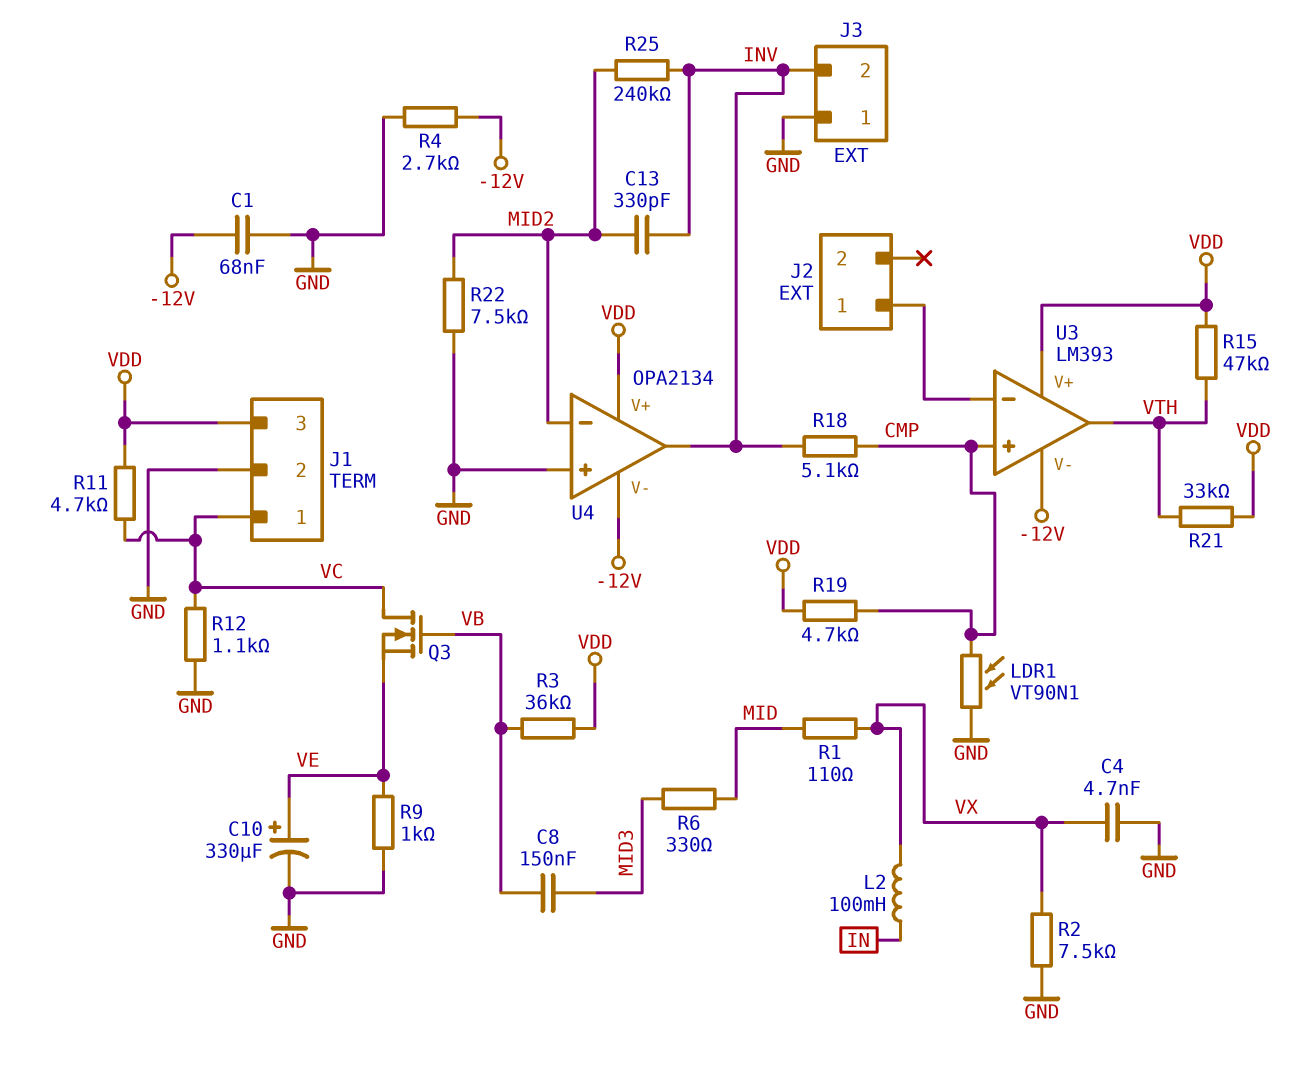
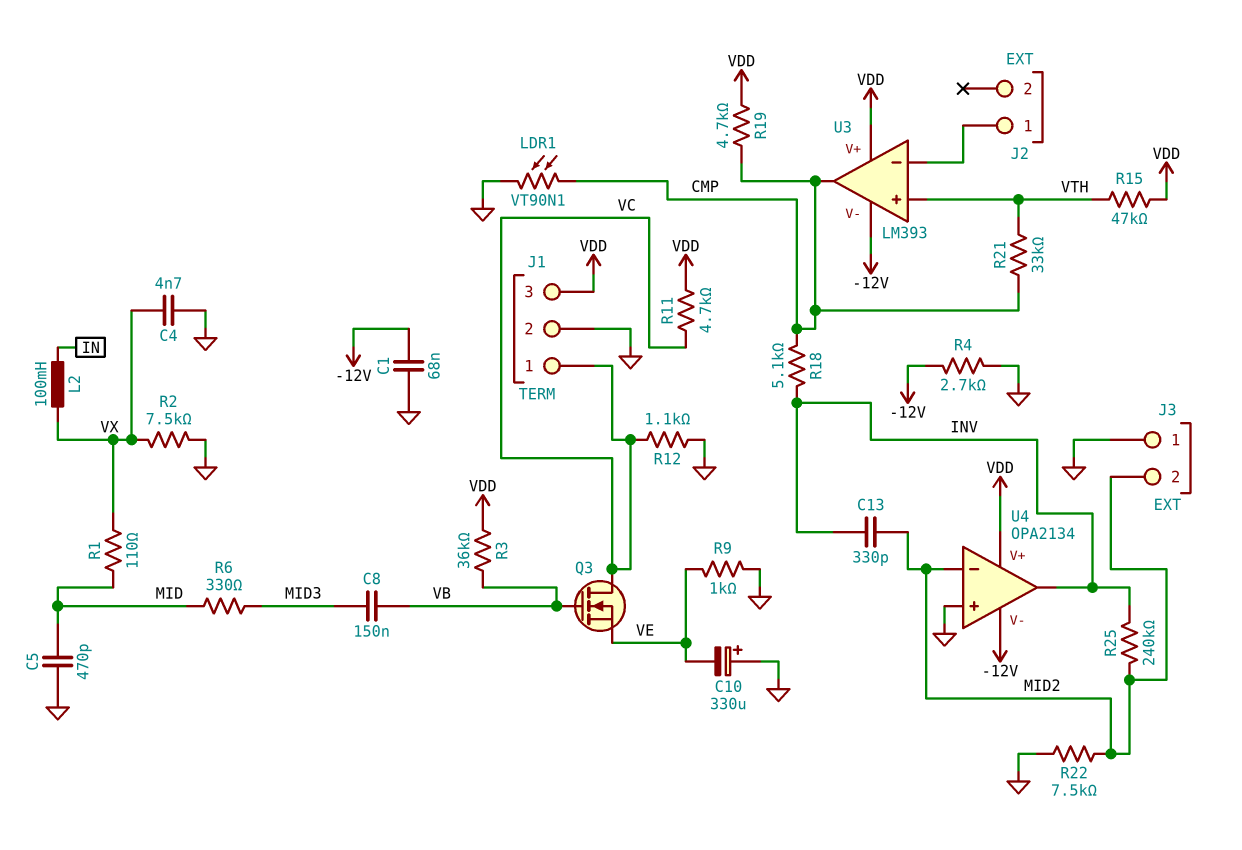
C5: none -> 470pF (GND, MID)
C10: 330uF (plus VE, minus GND) -> 330uF (plus GND, minus VE)
J3 pin 2: INV -> MID2
R21: 33k (VDD, VTH) -> 33k (CMP, VTH)
U3 pin in+: CMP -> VTH
U3 pin out: VTH -> CMP

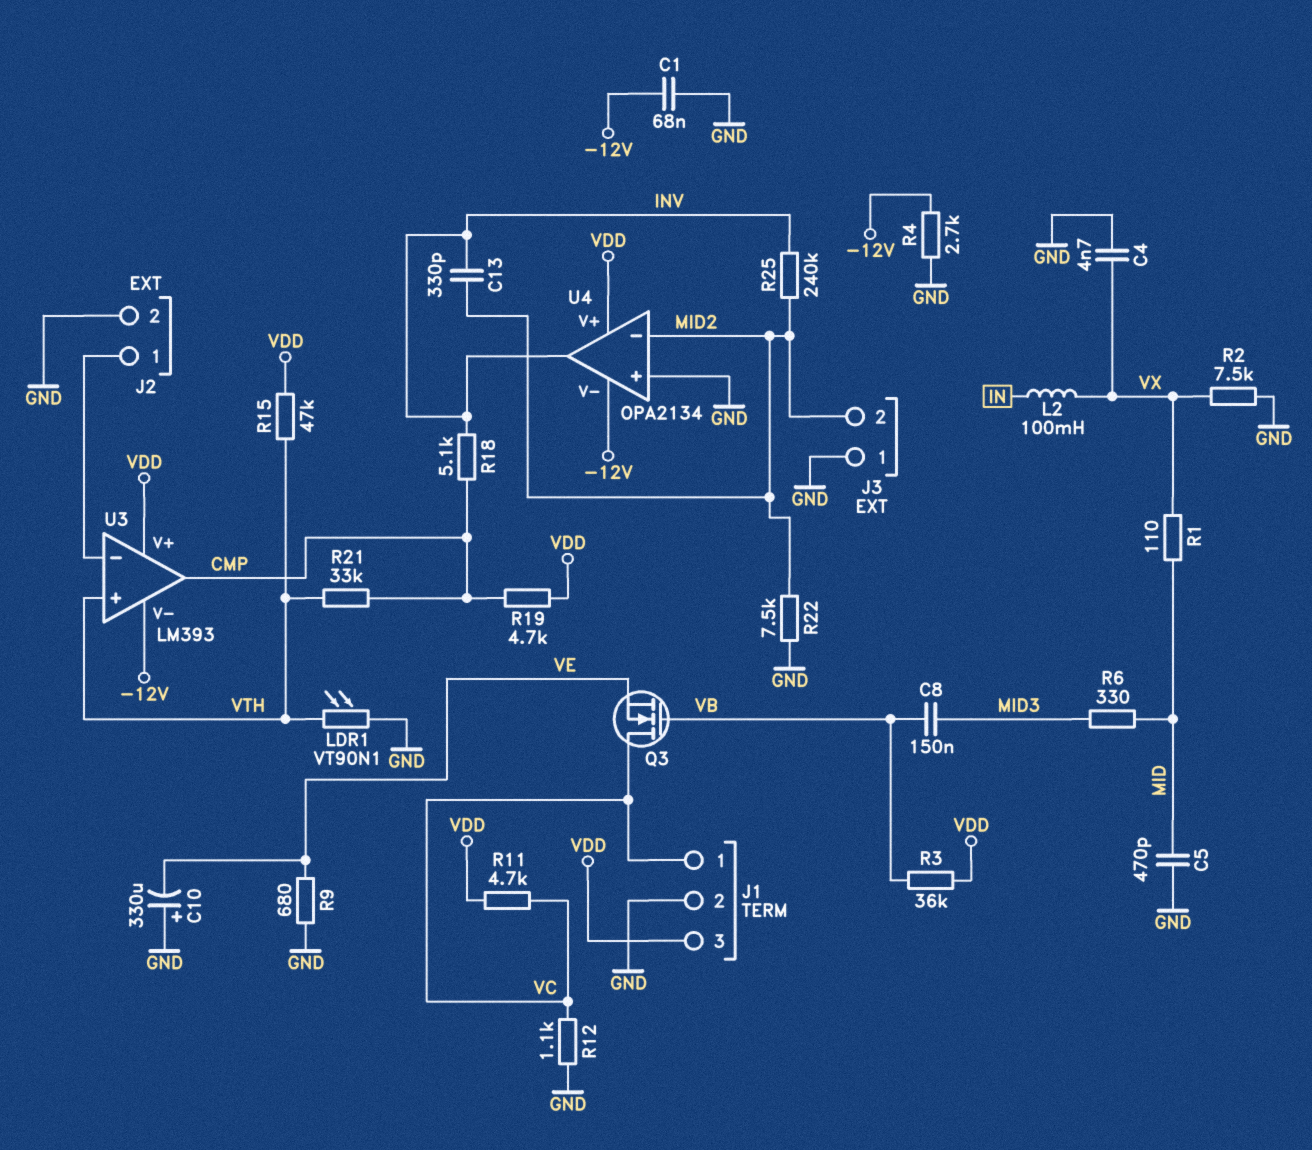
J2 pin 2: none -> GND
LDR1: VT90N1 (CMP, GND) -> VT90N1 (GND, VTH)
R9: 1k (GND, VE) -> 680 (GND, VE)

